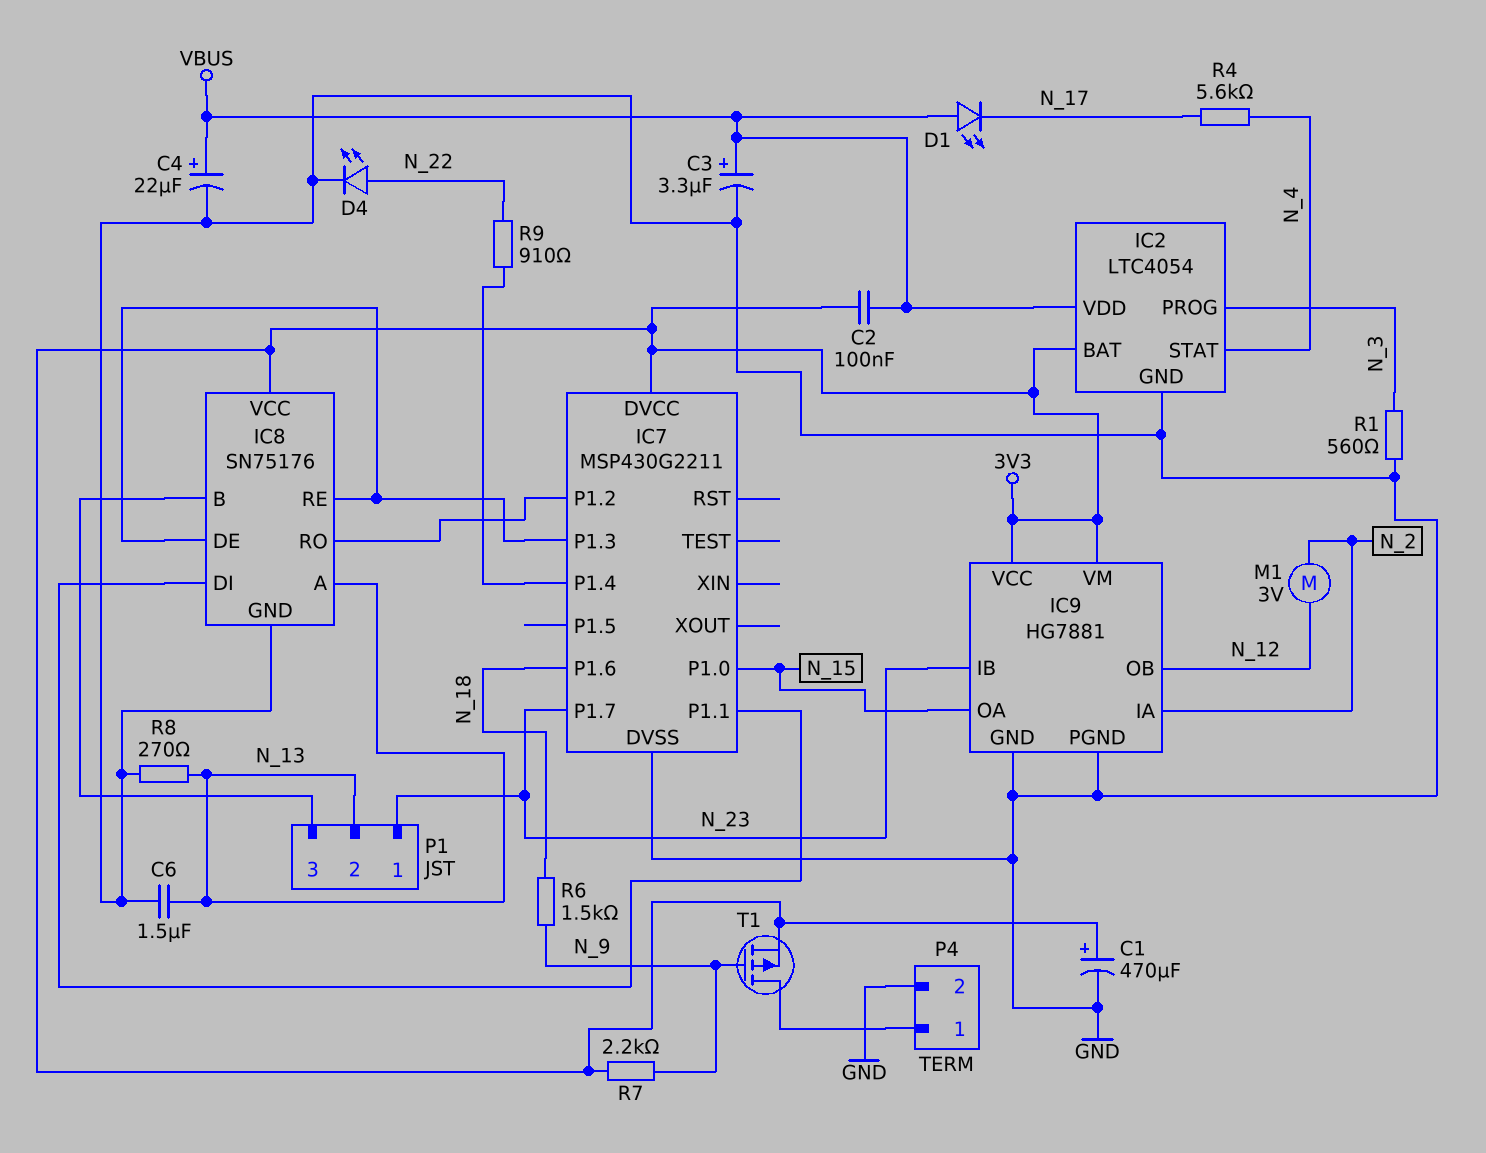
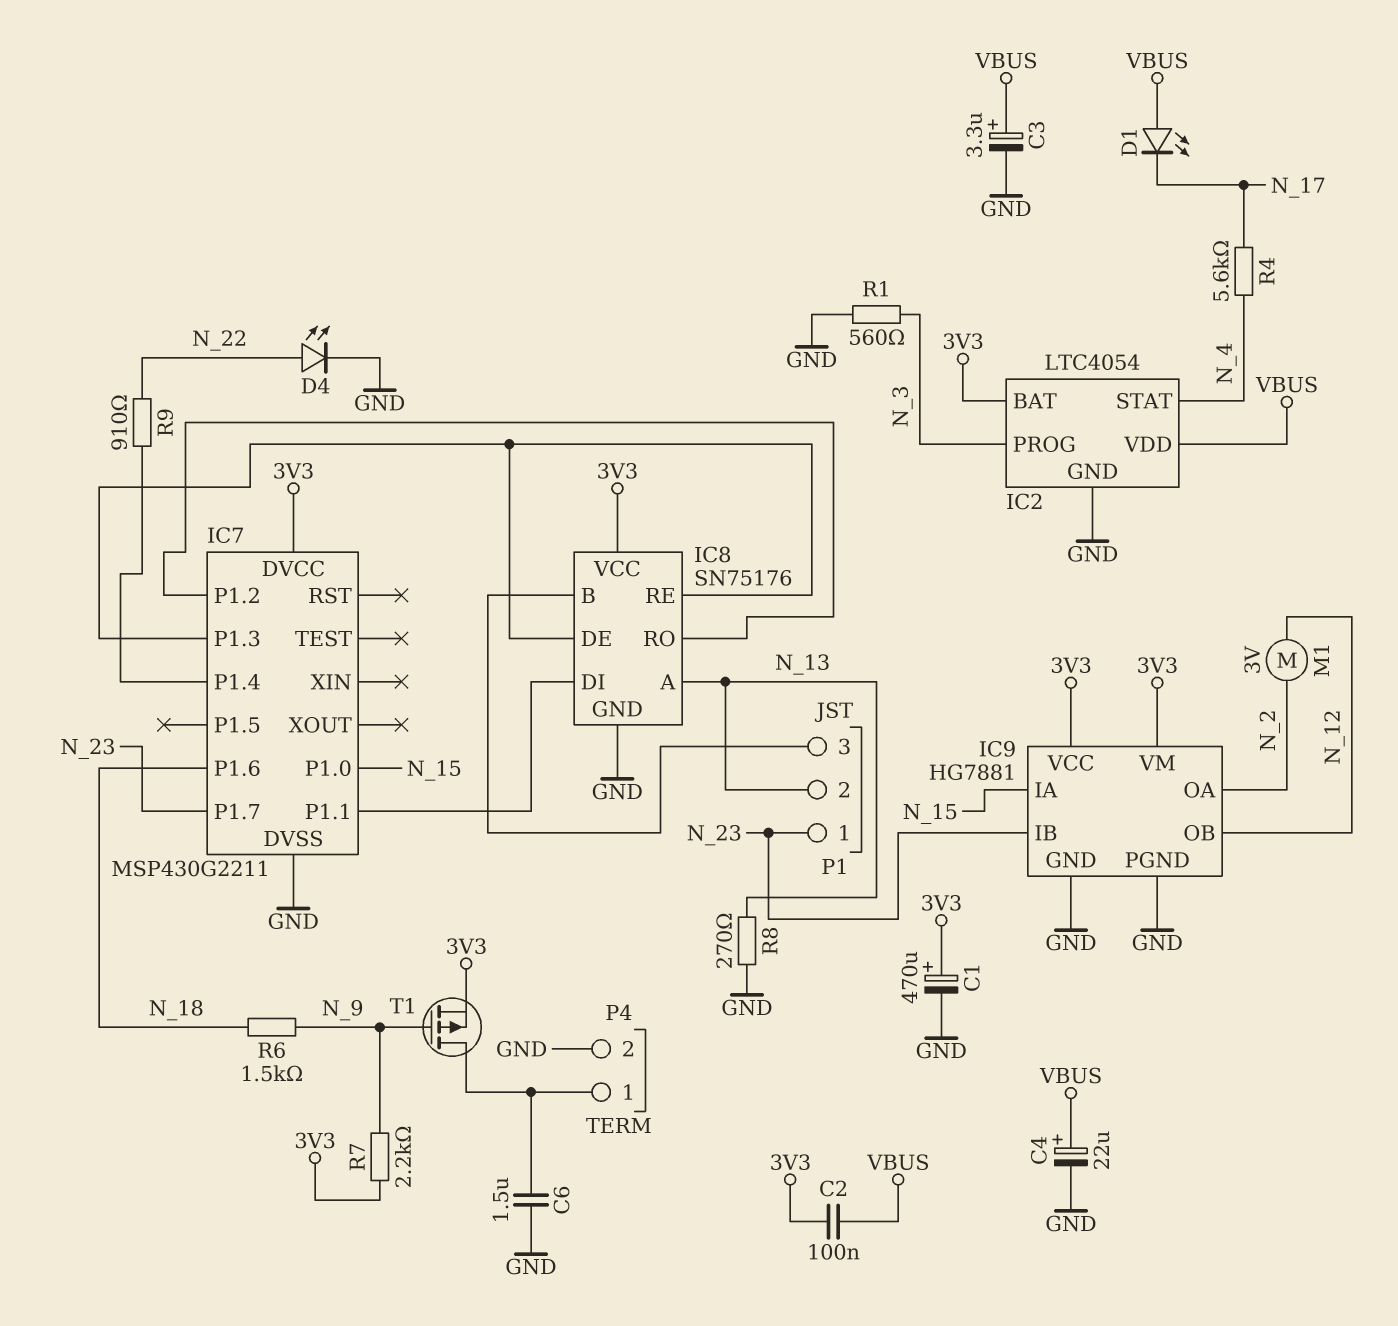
C6: 1.5uF (GND, N_13) -> 1.5uF (GND, P4/1)
IC9 pin IA: N_2 -> N_15
IC9 pin OA: N_15 -> N_2

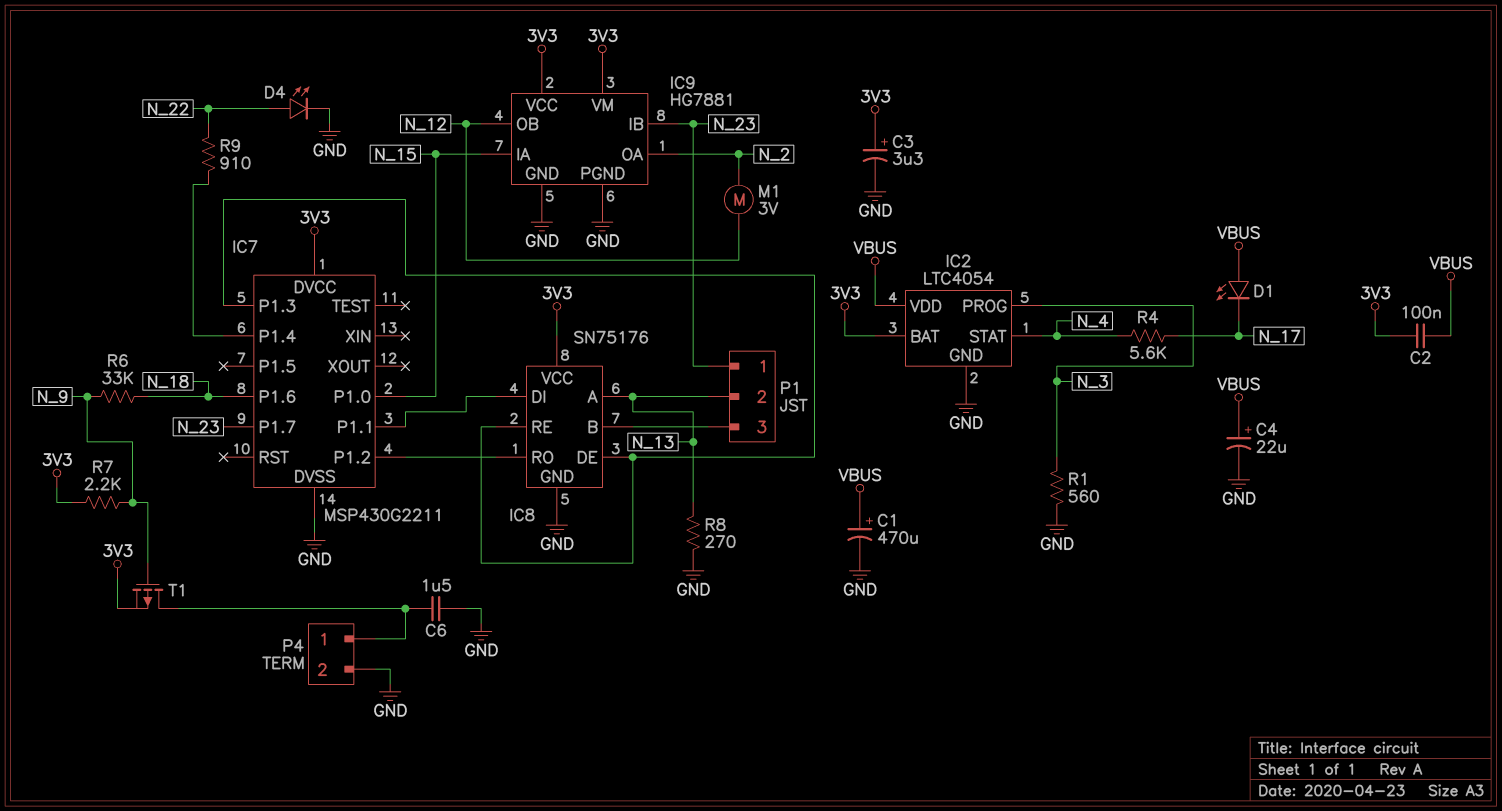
C1: 470uF (plus 3V3, minus GND) -> 470uF (plus VBUS, minus GND)
C3: 3.3uF (plus VBUS, minus GND) -> 3.3uF (plus 3V3, minus GND)
R6: 1.5k (N_9, N_18) -> 33k (N_9, N_18)

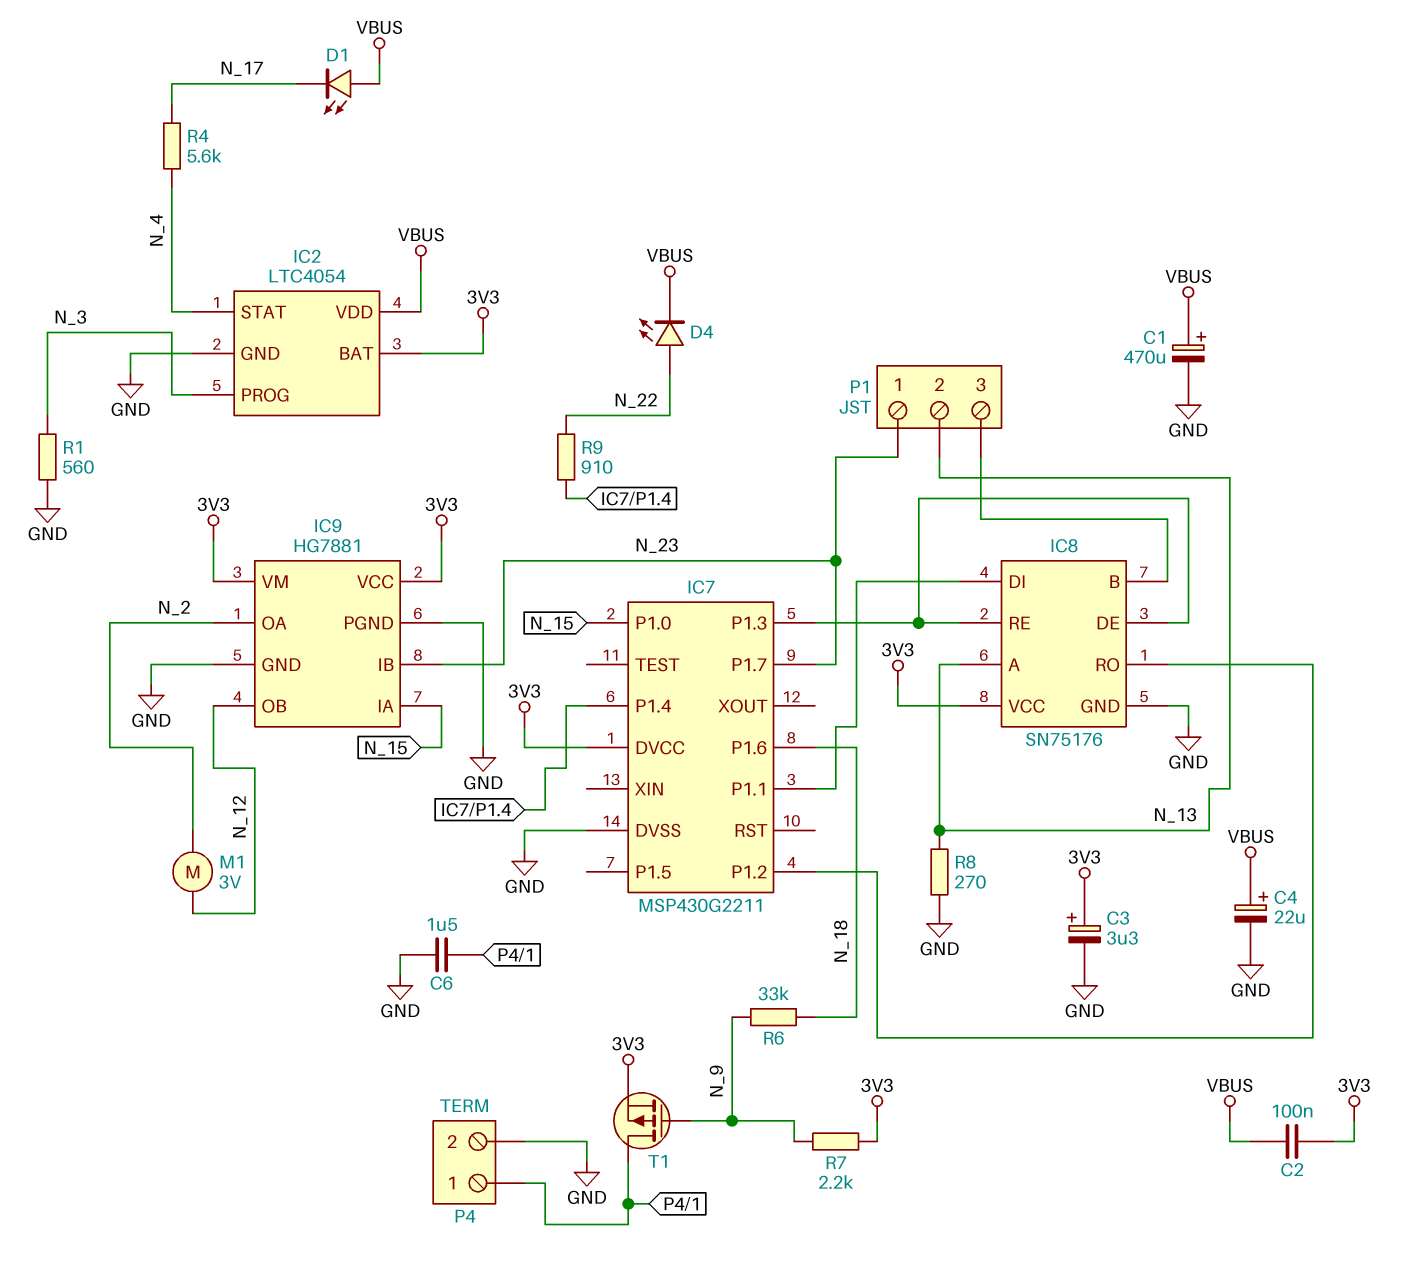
D4: LED (A N_22, K GND) -> LED (A N_22, K VBUS)

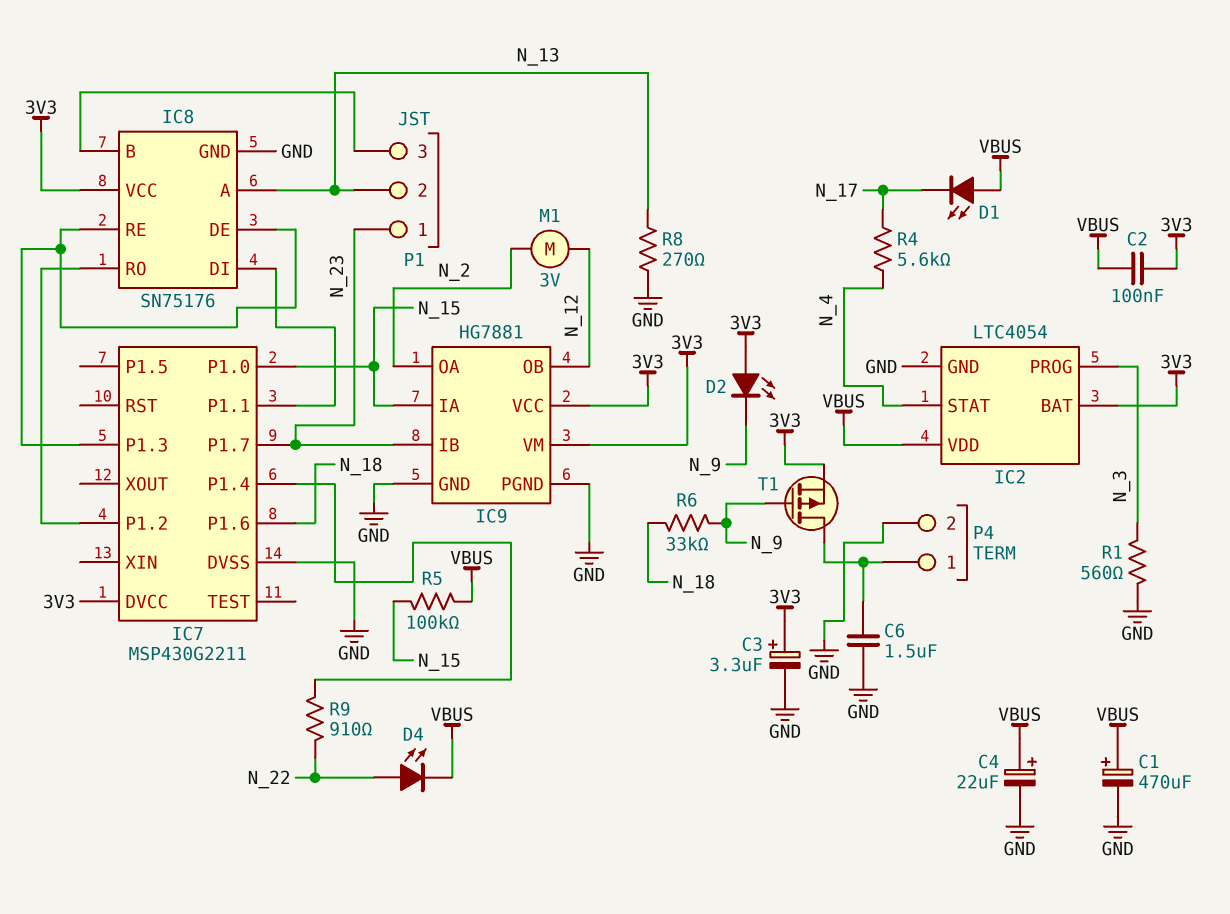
D2: none -> LED (A 3V3, K N_9)
R5: none -> 100k (N_15, VBUS)
R7: 2.2k (3V3, N_9) -> none

